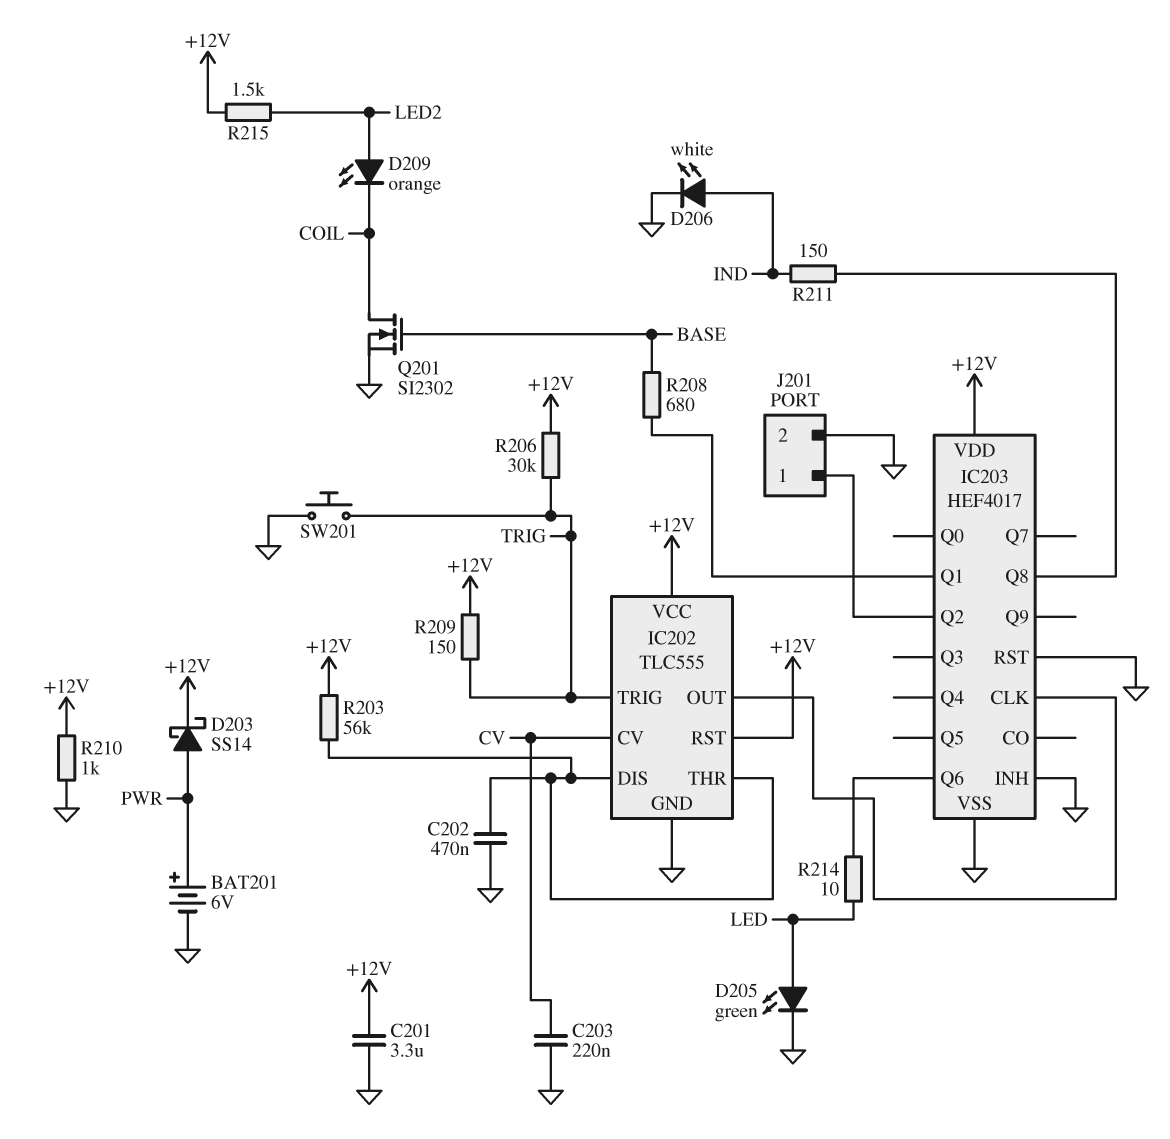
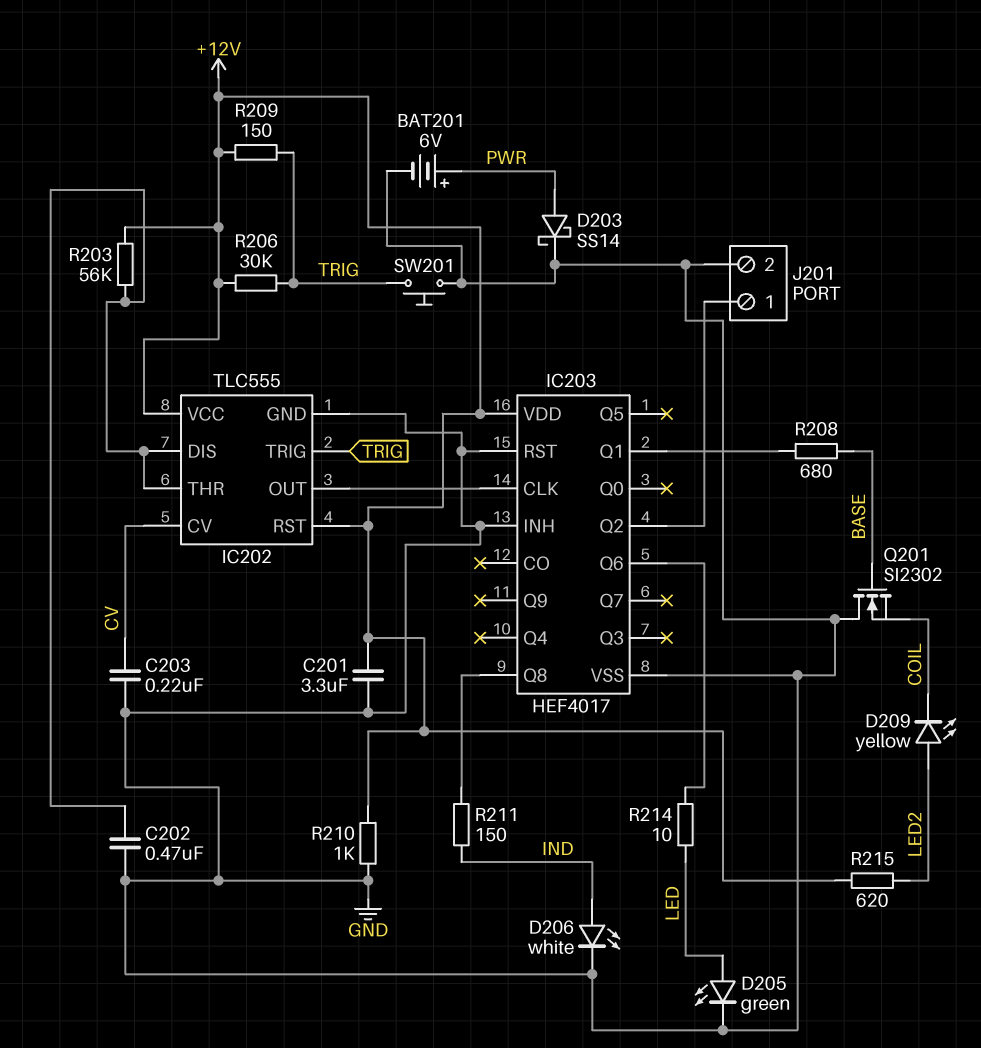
D203: schottky SS14 (A PWR, K +12V) -> schottky SS14 (A PWR, K GND)
D209: LED orange (A LED2, K COIL) -> LED yellow (A LED2, K COIL)
Q201: NMOS SI2302 (G BASE, D COIL, S GND) -> NMOS SI2302 (G BASE, D GND, S COIL)
R215: 1.5k (+12V, LED2) -> 620 (+12V, LED2)

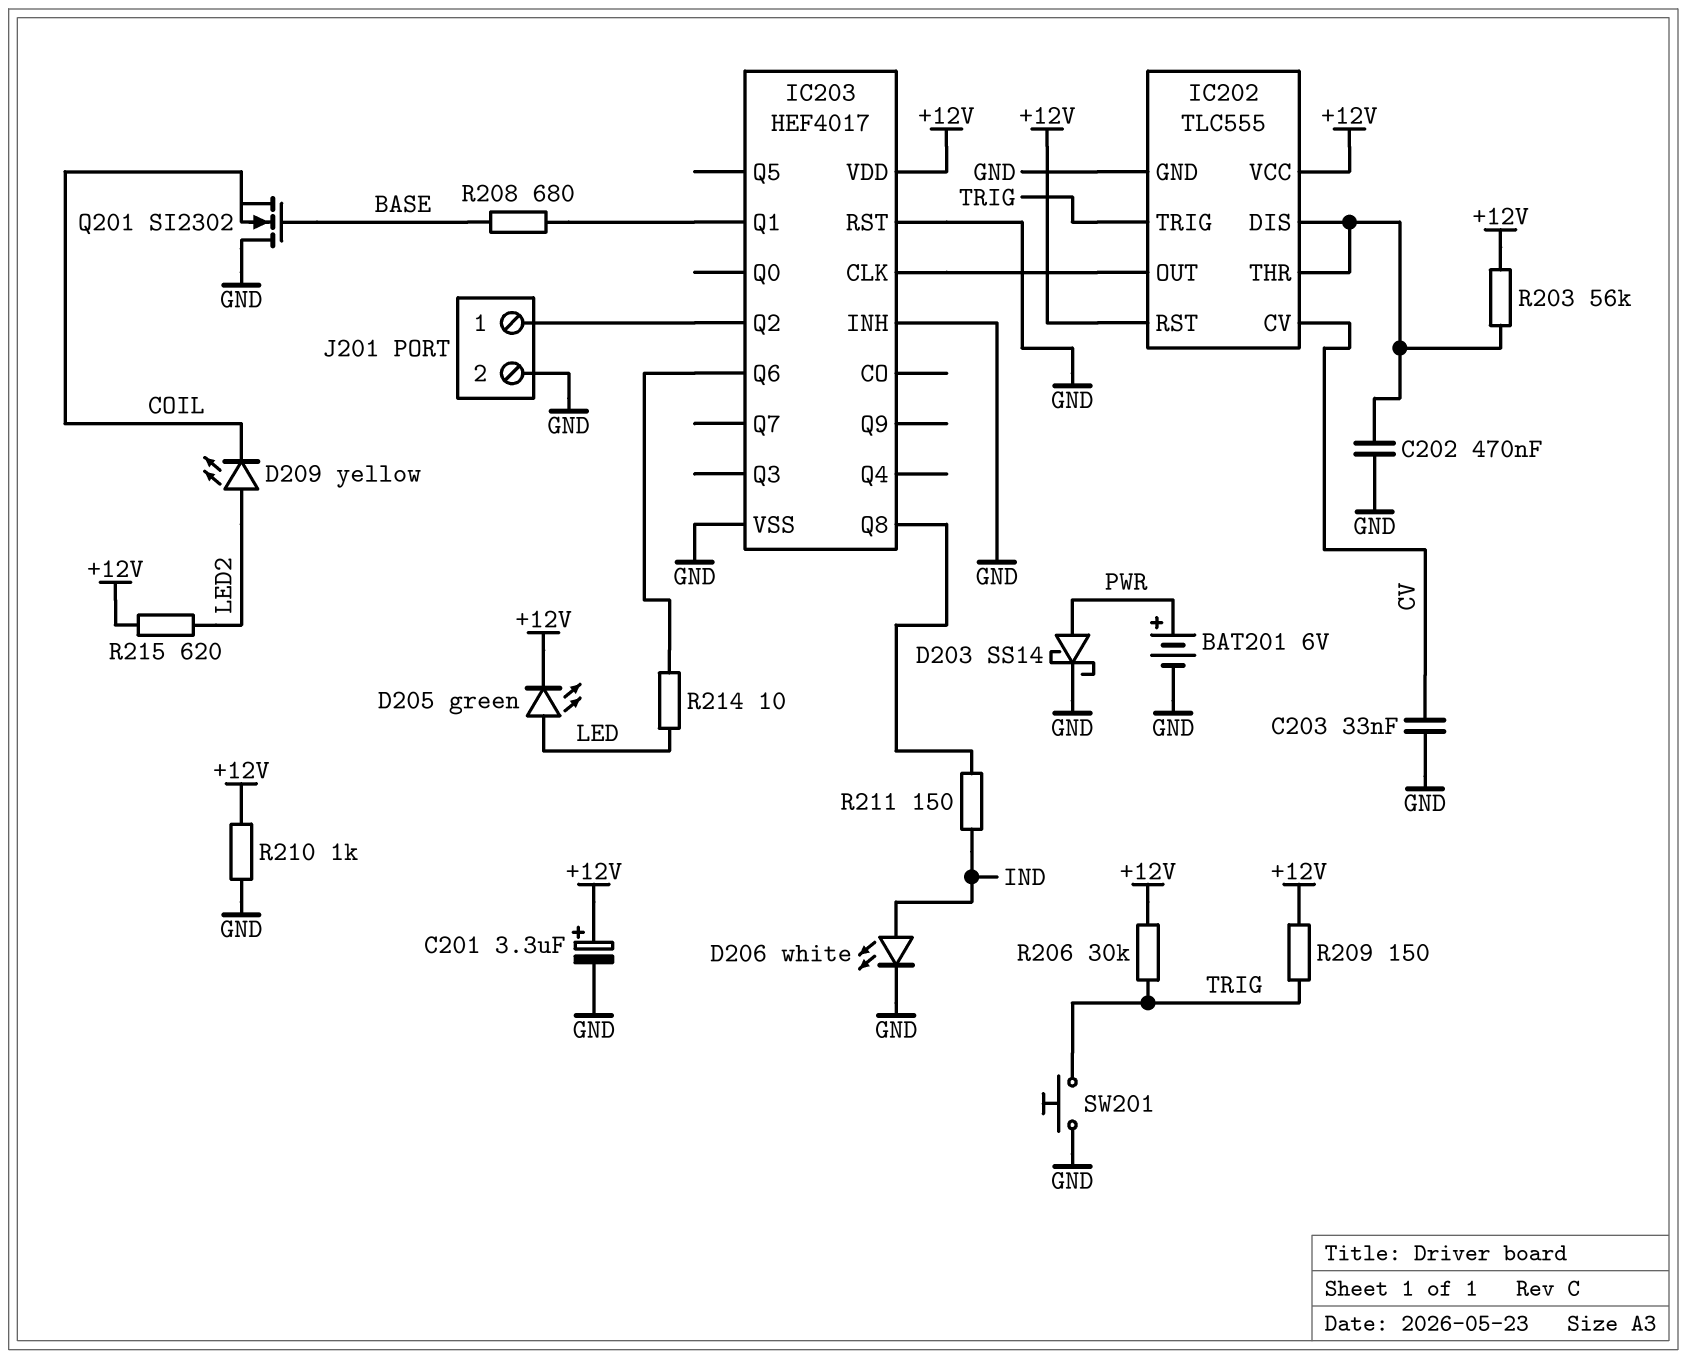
C201: 3.3uF (+12V, GND) -> 3.3uF (plus +12V, minus GND)
C203: 220nF (CV, GND) -> 33nF (CV, GND)
D205: LED green (A LED, K GND) -> LED green (A LED, K +12V)

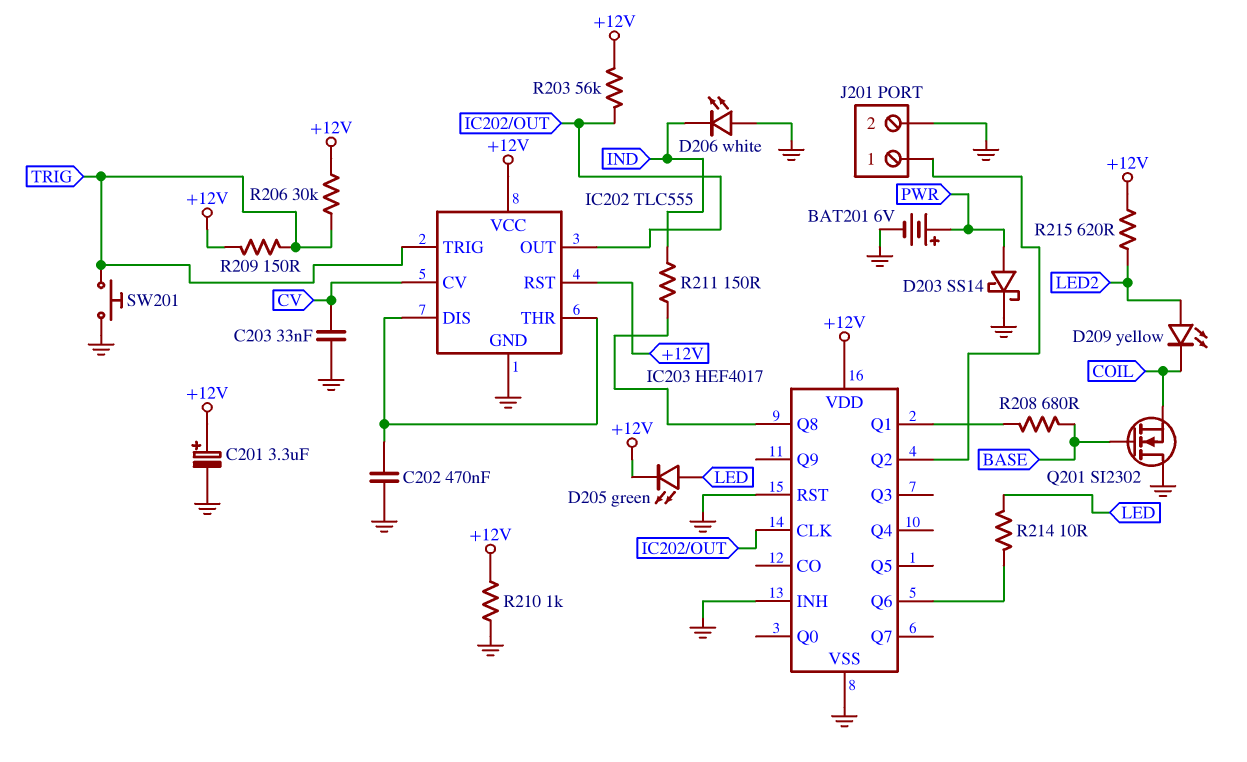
D206: LED white (A IND, K GND) -> LED white (A GND, K IND)
R203: 56k (+12V, IC202/DIS) -> 56k (+12V, IC202/OUT)

